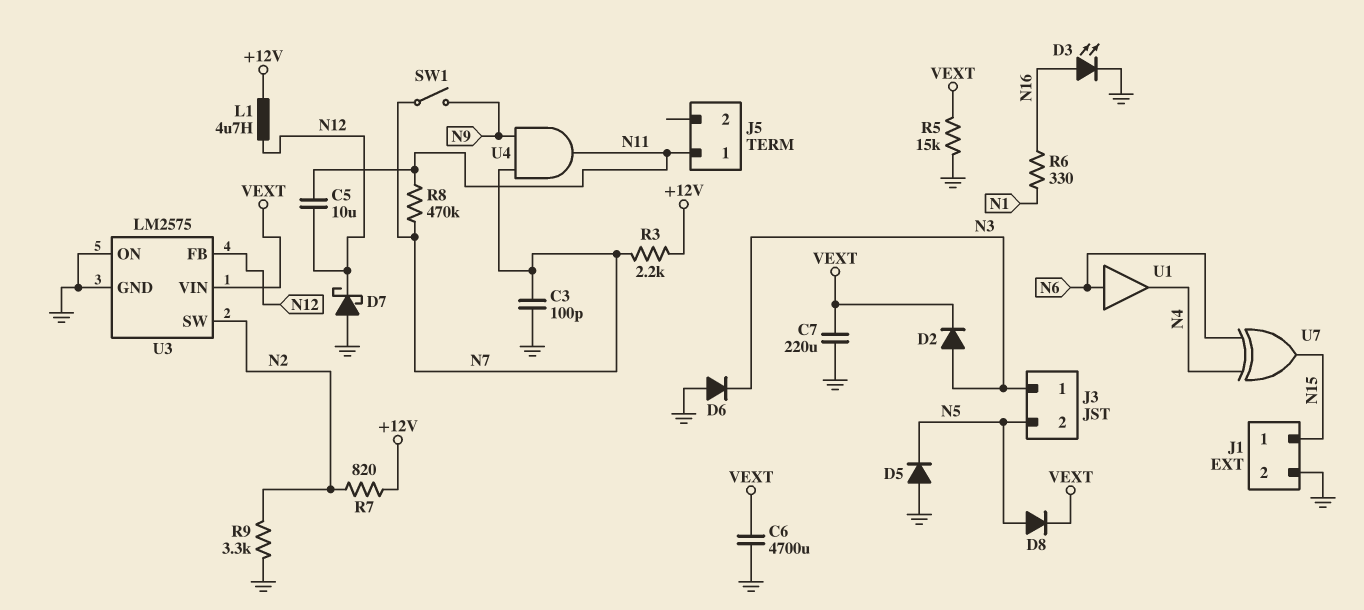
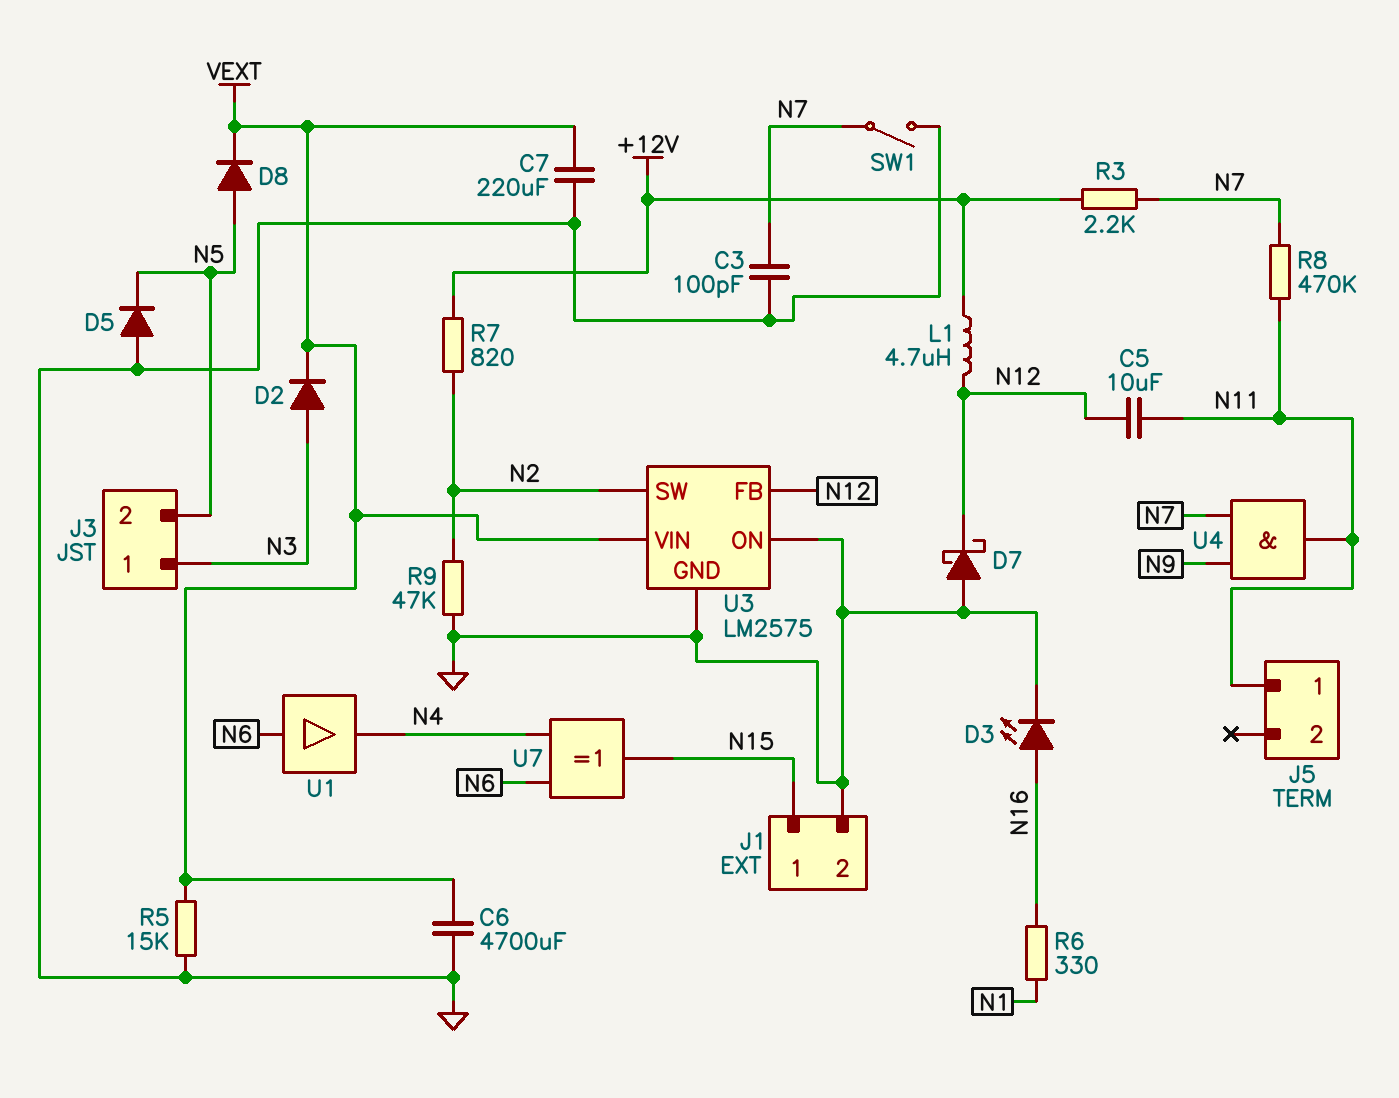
D6: diode (A GND, K N3) -> none
R9: 3.3k (GND, N2) -> 47k (GND, N2)
SW1: switch (N7, N9) -> switch (GND, N7)

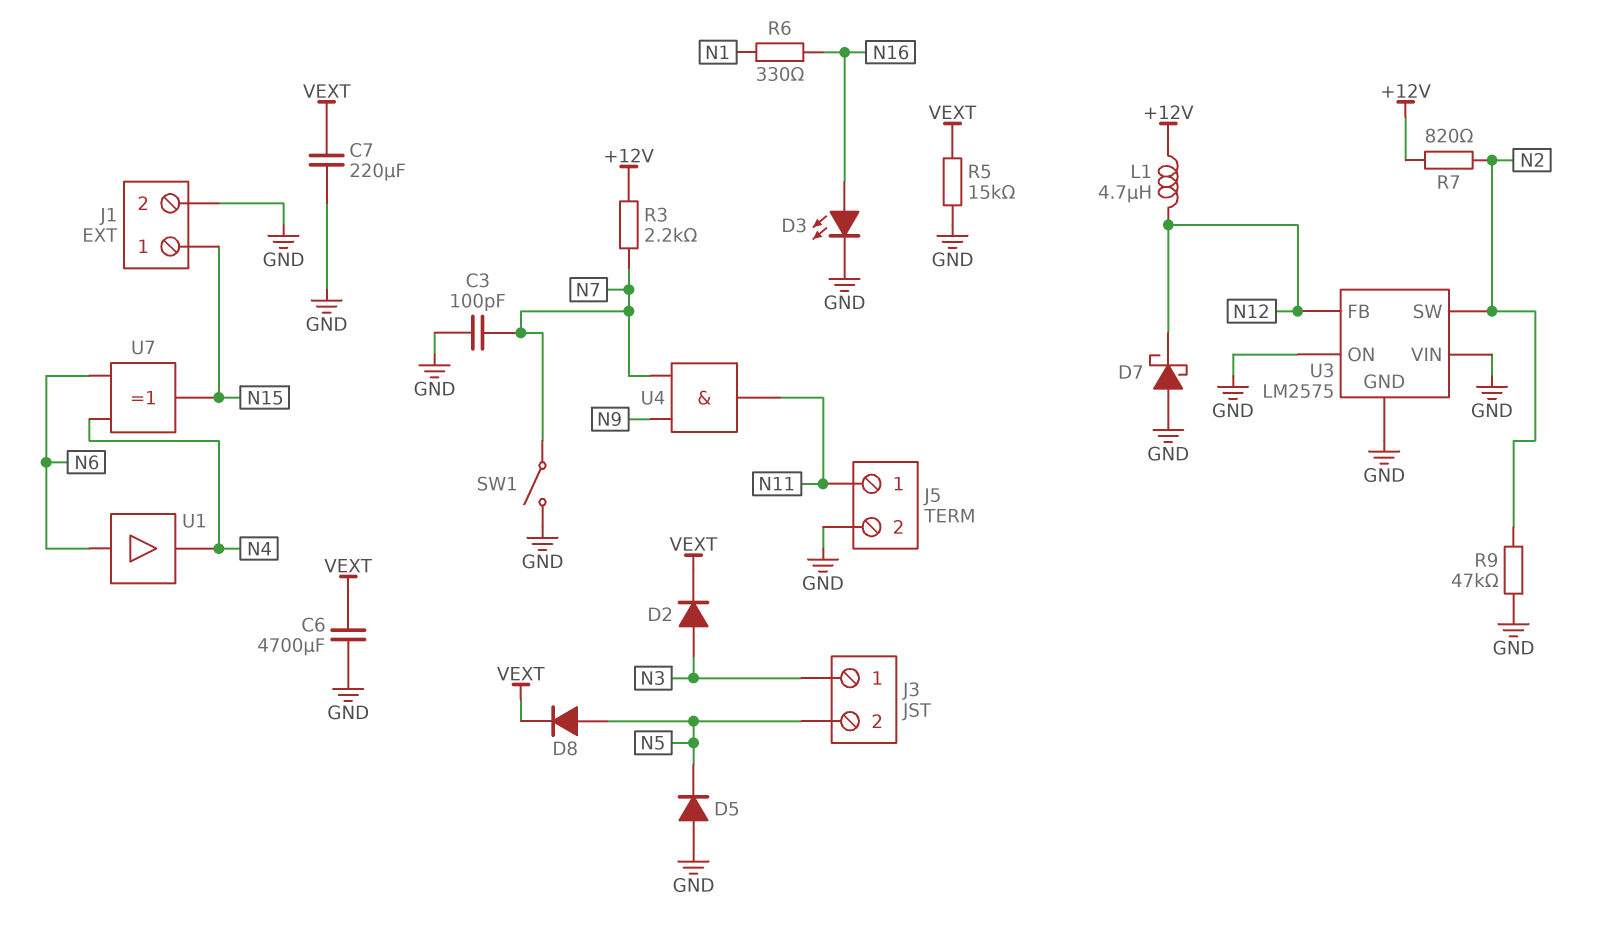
C5: 10uF (N11, N12) -> none
J5 pin 2: none -> GND
R8: 470k (N7, N11) -> none
U3 pin VIN: VEXT -> GND

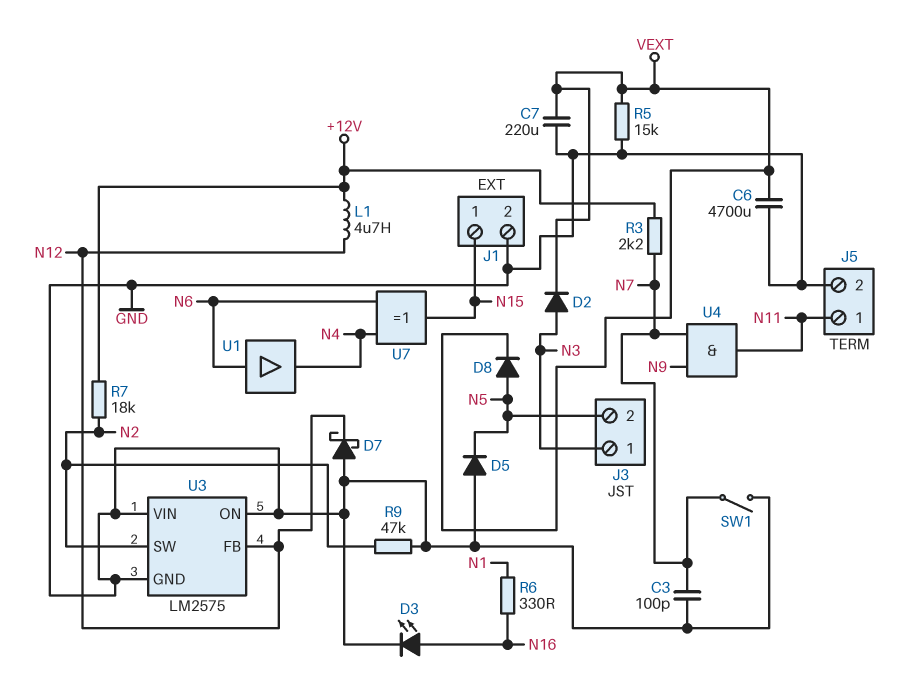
R7: 820 (+12V, N2) -> 18k (+12V, N2)

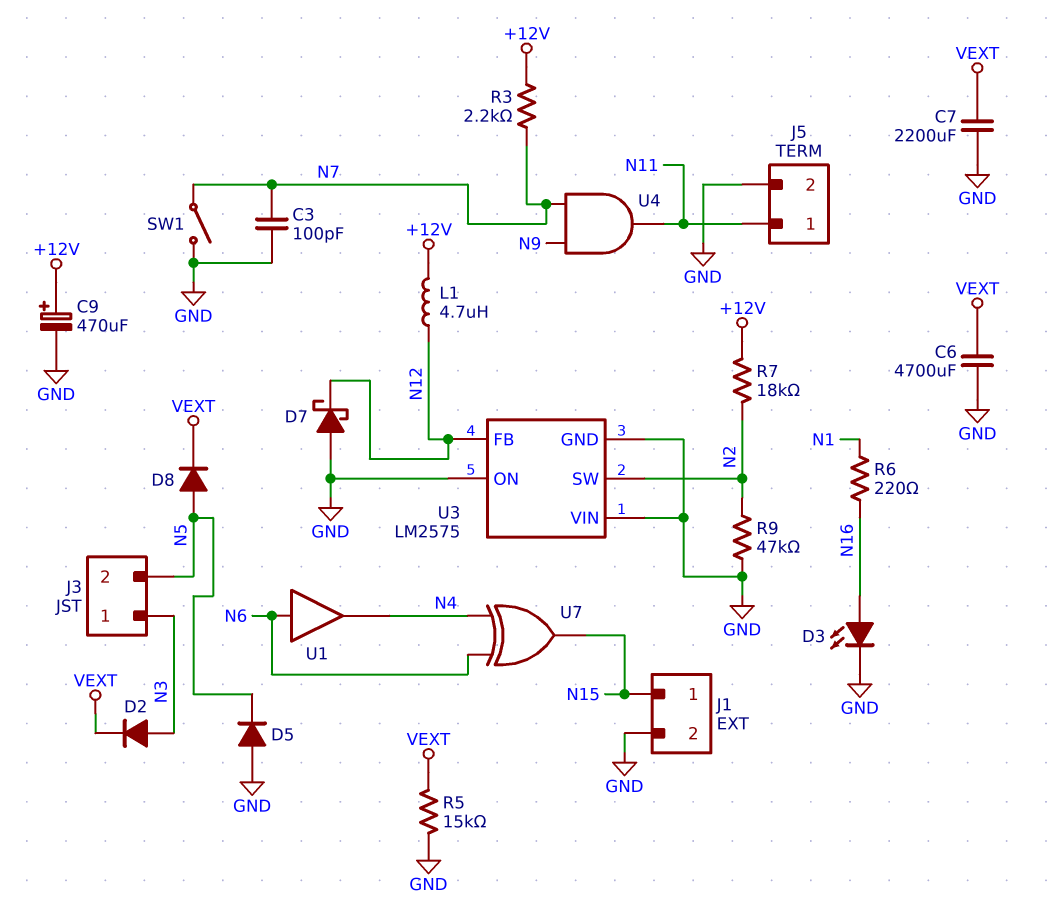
C7: 220uF (GND, VEXT) -> 2200uF (GND, VEXT)
C9: none -> 470uF (plus +12V, minus GND)
R6: 330 (N1, N16) -> 220 (N1, N16)

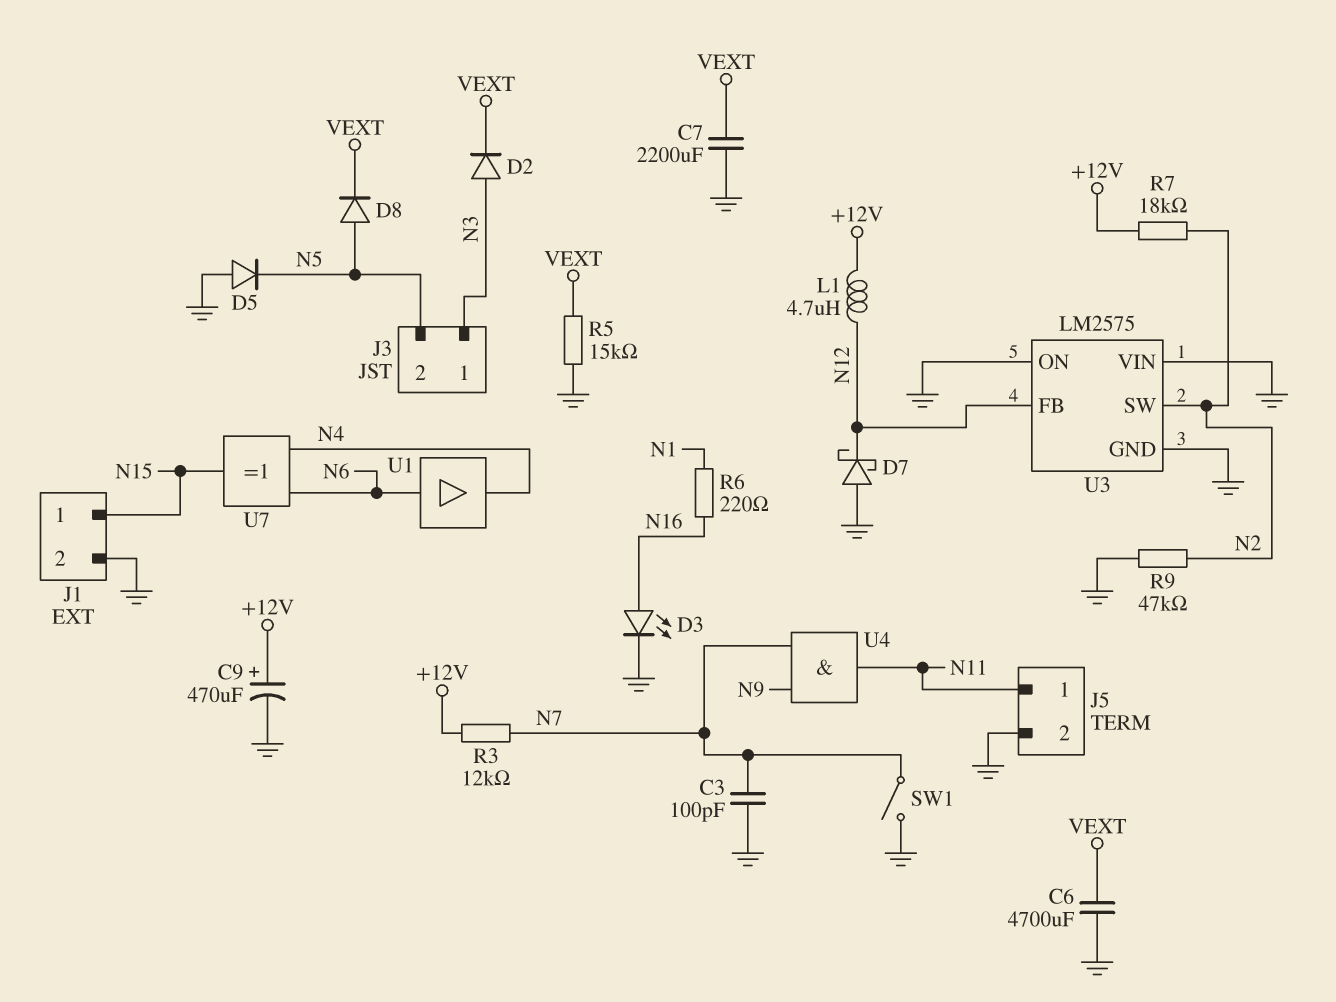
R3: 2.2k (+12V, N7) -> 12k (+12V, N7)

